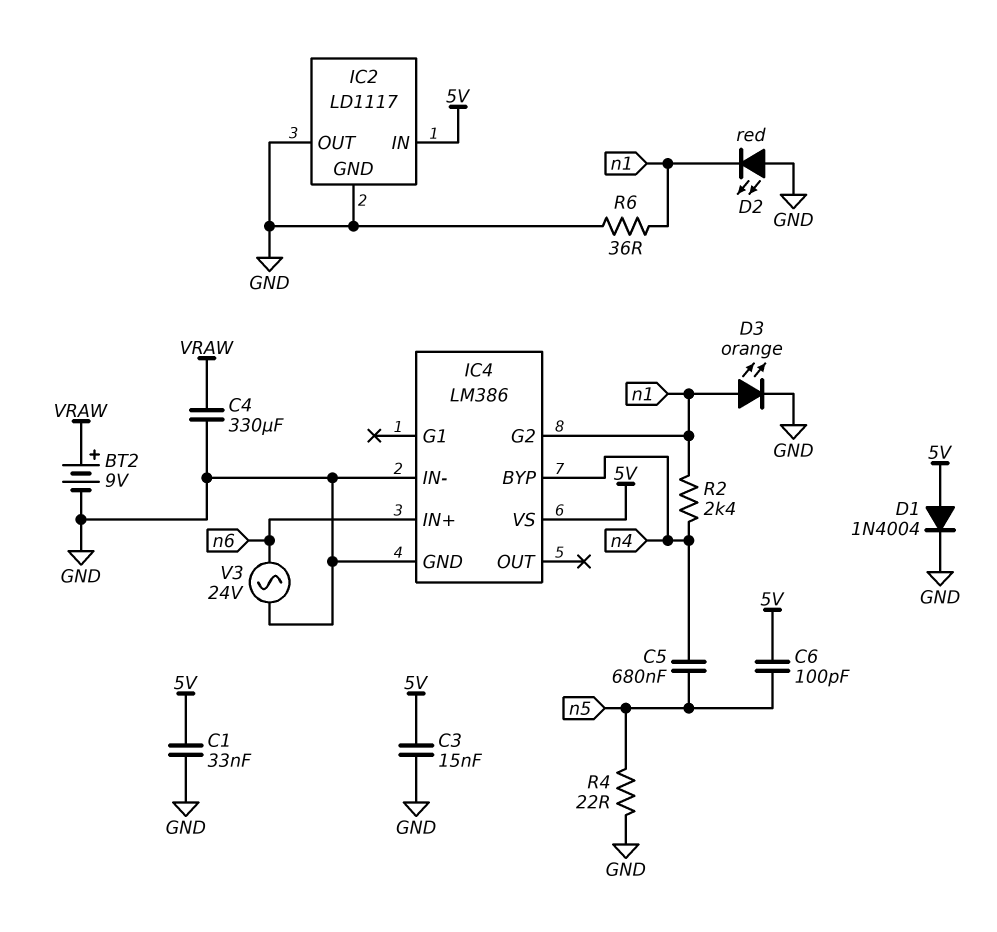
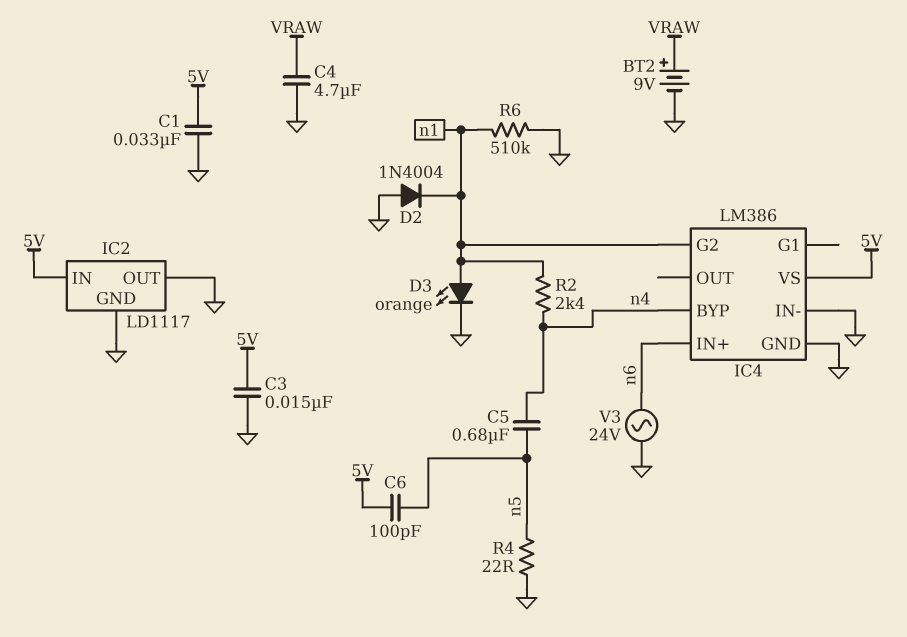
C4: 330uF (GND, VRAW) -> 4.7uF (GND, VRAW)
D1: diode 1N4004 (A 5V, K GND) -> none
D2: LED red (A GND, K n1) -> diode 1N4004 (A GND, K n1)
R6: 36 (GND, n1) -> 510k (GND, n1)

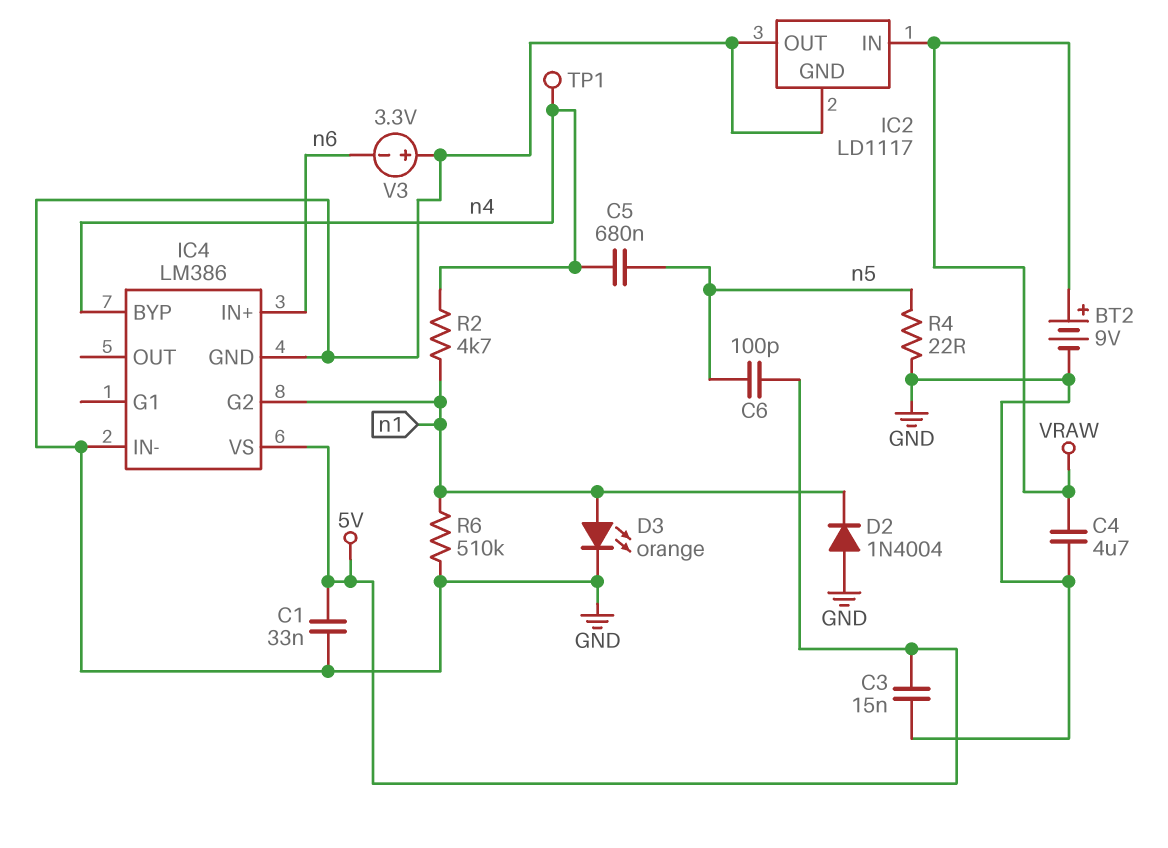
IC2 pin IN: 5V -> VRAW
R2: 2.4k (n1, n4) -> 4.7k (n1, n4)
TP1: none -> test point (n4)
V3: AC 24V (GND, n6) -> 3.3V (plus GND, minus n6)

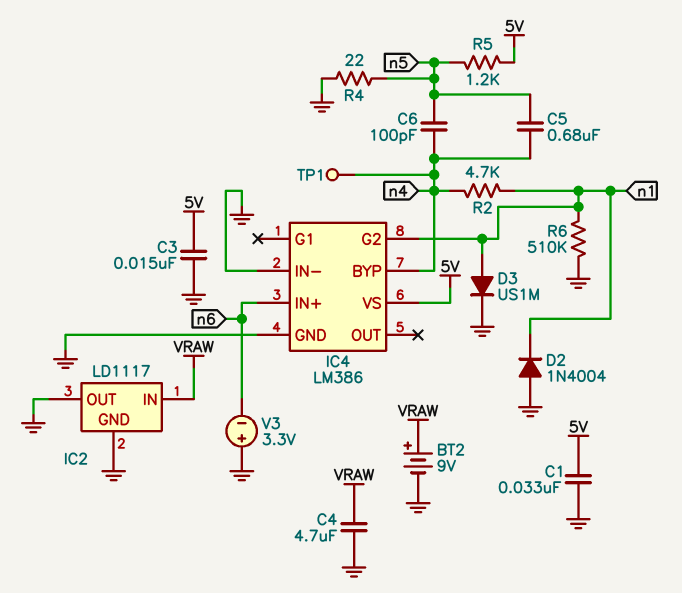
C6: 100pF (5V, n5) -> 100pF (n4, n5)
D3: LED orange (A n1, K GND) -> diode US1M (A n1, K GND)
R5: none -> 1.2k (5V, n5)

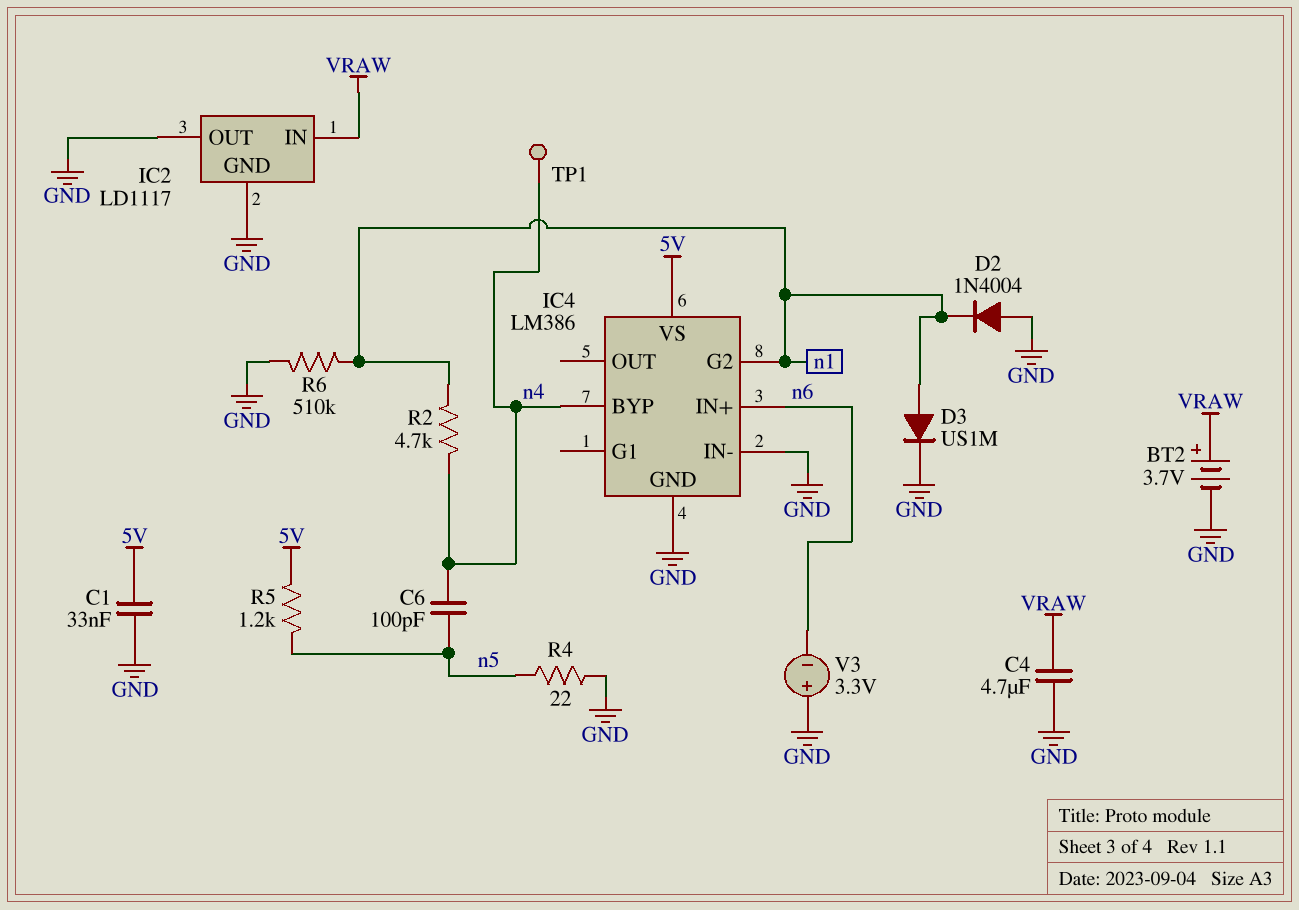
BT2: 9V (plus VRAW, minus GND) -> 3.7V (plus VRAW, minus GND)
C3: 15nF (5V, GND) -> none
C5: 680nF (n4, n5) -> none

